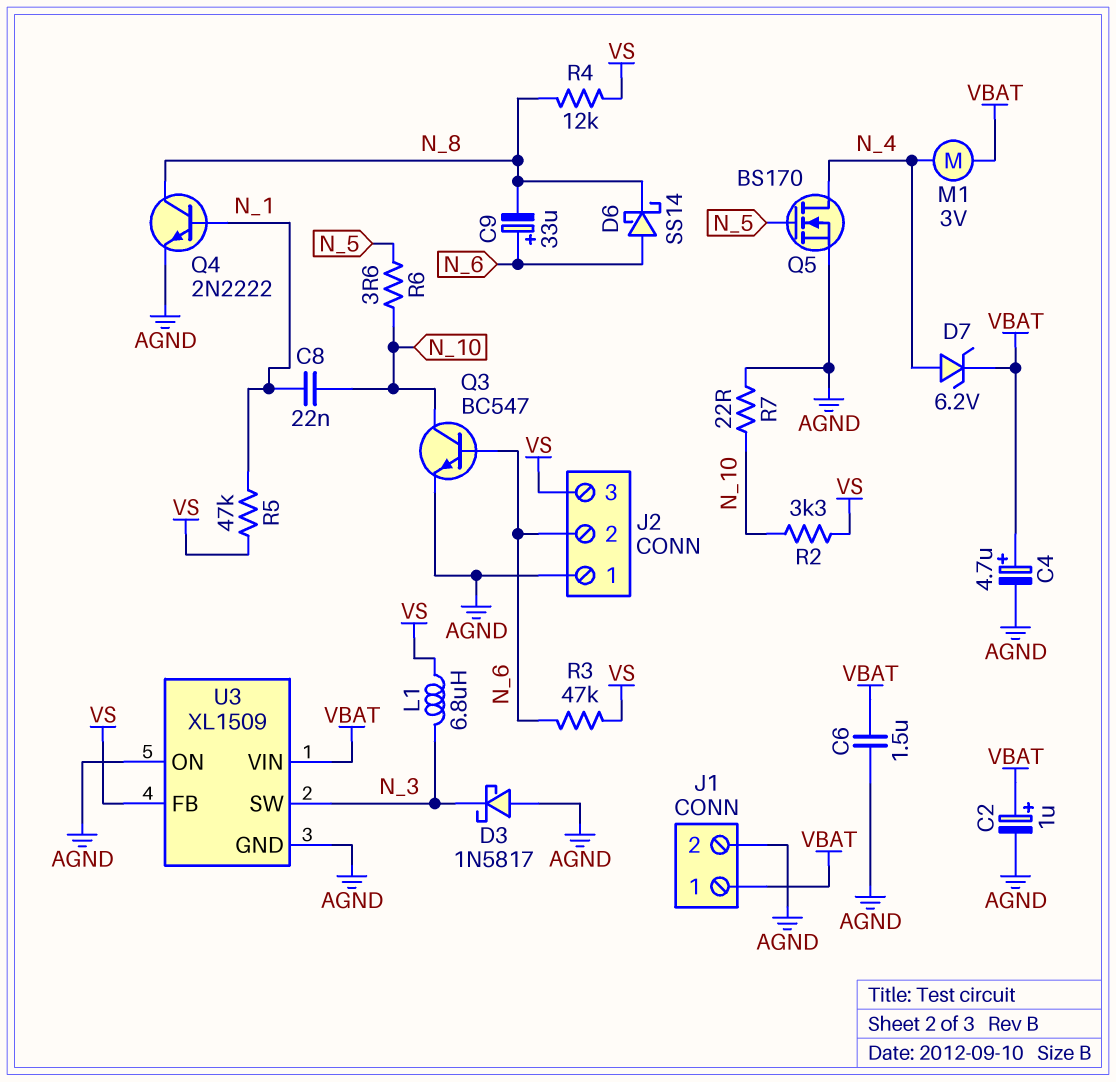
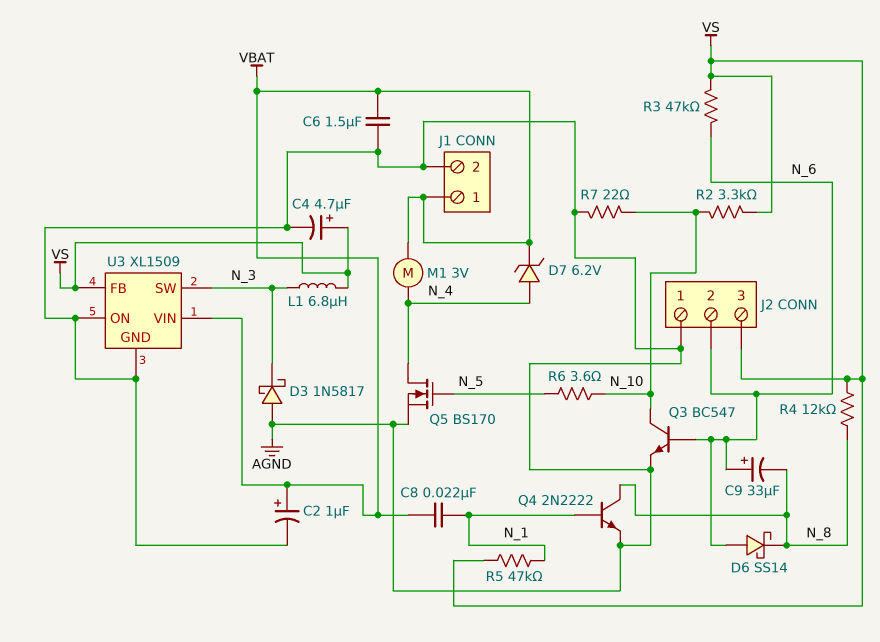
C4: 4.7uF (plus VBAT, minus AGND) -> 4.7uF (plus VS, minus AGND)
C8: 22nF (N_1, N_10) -> 22nF (N_1, VBAT)

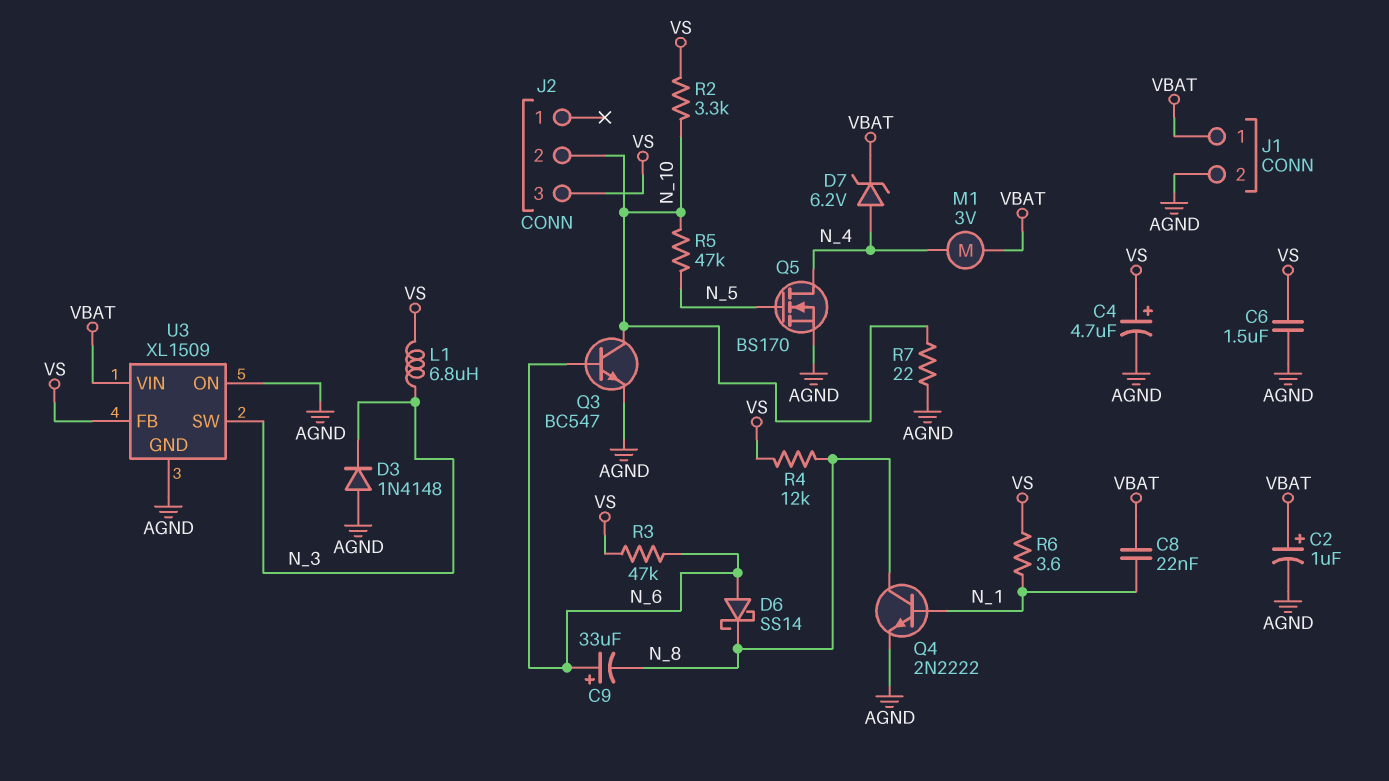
C6: 1.5uF (AGND, VBAT) -> 1.5uF (AGND, VS)
D3: schottky 1N5817 (A AGND, K N_3) -> diode 1N4148 (A AGND, K N_3)
J2 pin 1: AGND -> none
J2 pin 2: N_6 -> N_10
R5: 47k (N_1, VS) -> 47k (N_5, N_10)
R6: 3.6 (N_5, N_10) -> 3.6 (N_1, VS)

